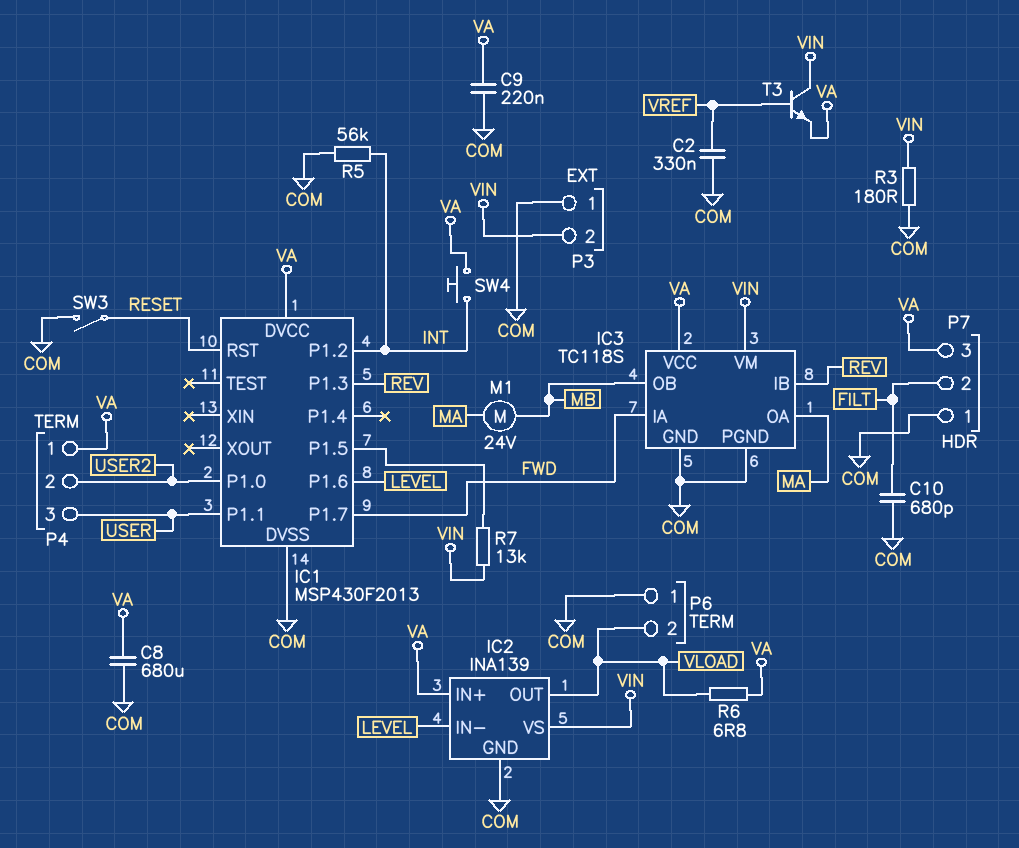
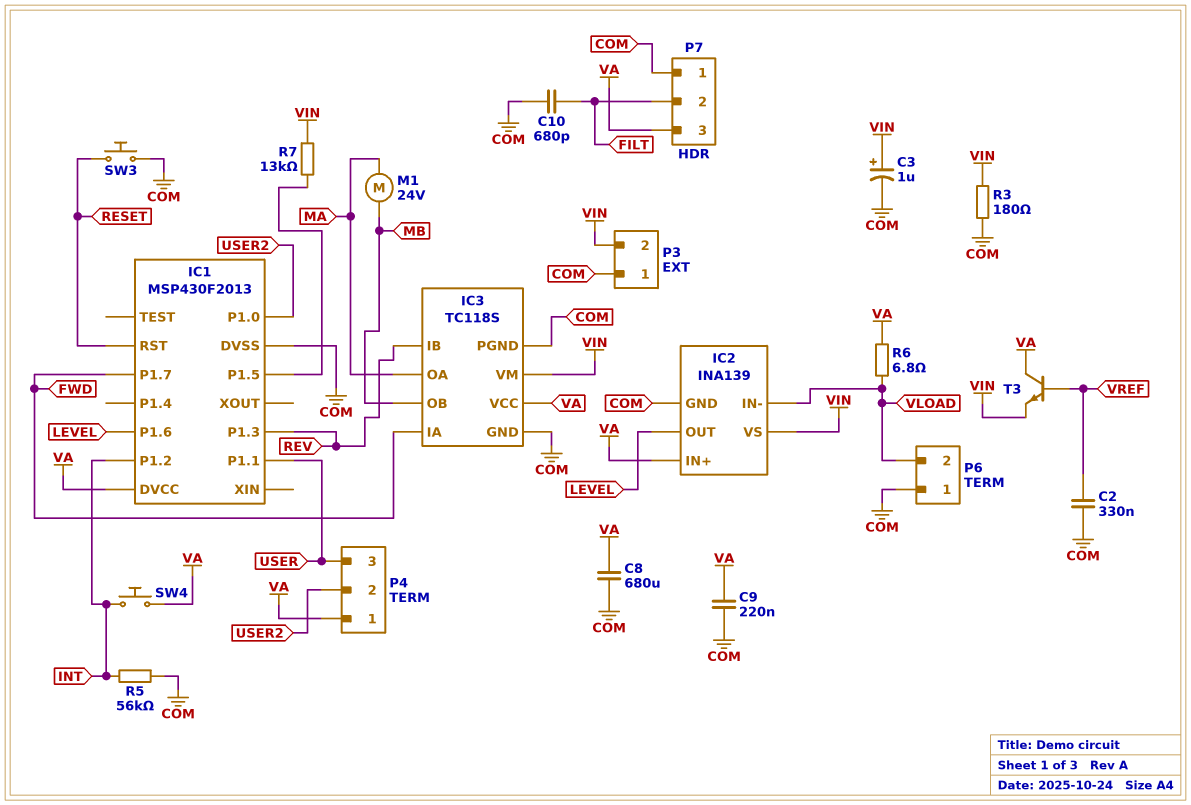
C3: none -> 1uF (plus VIN, minus COM)
IC2 pin IN-: LEVEL -> VLOAD
IC2 pin OUT: VLOAD -> LEVEL
SW3: switch (COM, RESET) -> button (COM, RESET)
T3: NPN (B VREF, C VIN, E VA) -> NPN (B VREF, C VA, E VIN)

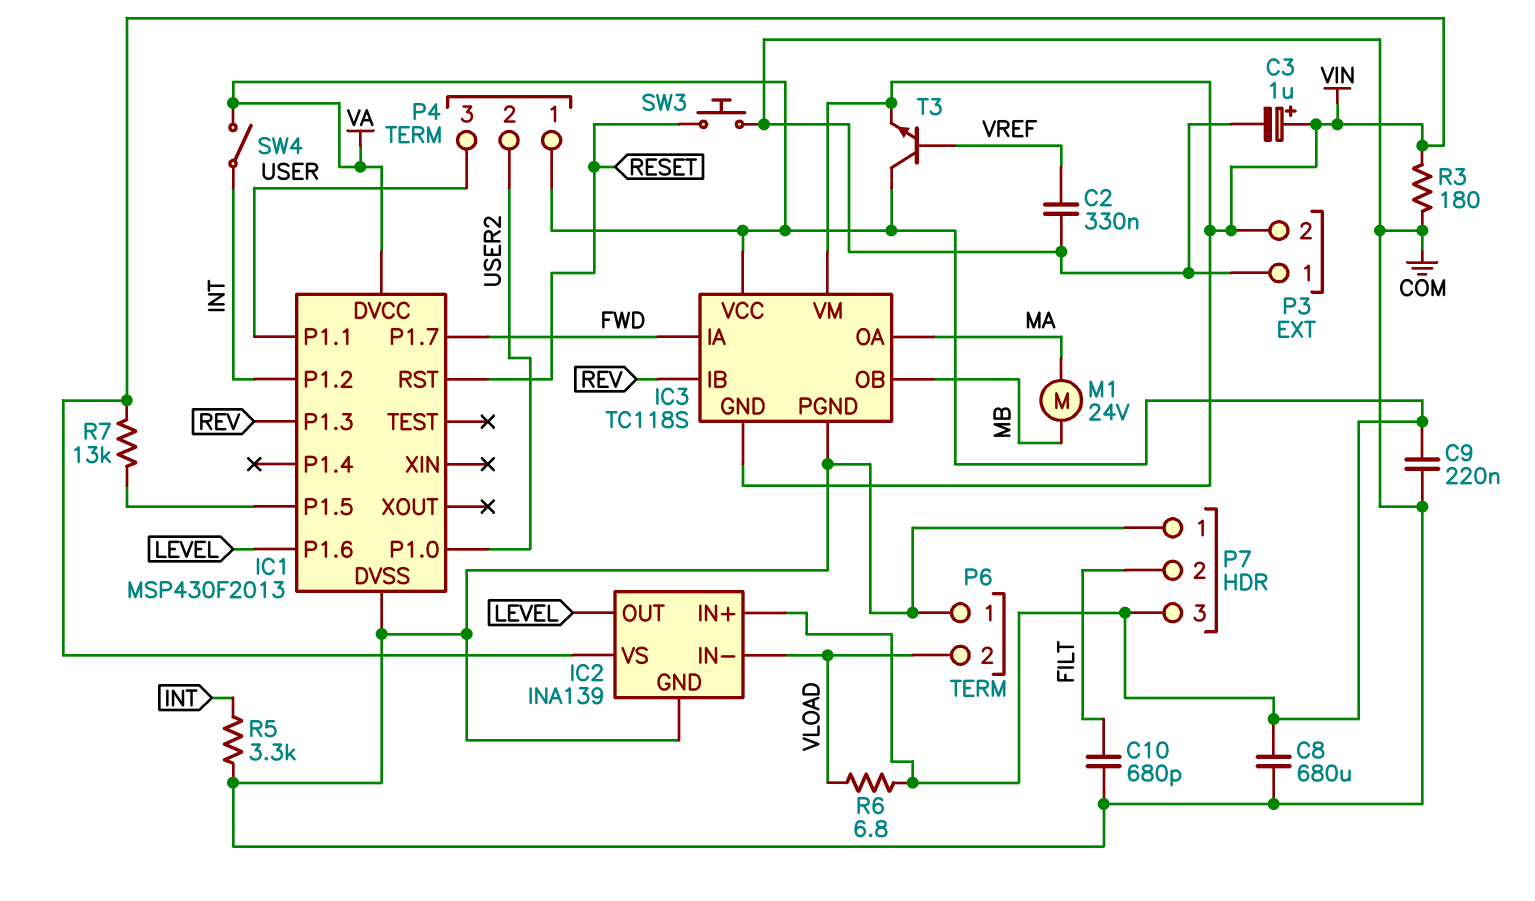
IC3 pin GND: COM -> VIN
R5: 56k (COM, INT) -> 3.3k (COM, INT)
SW4: button (INT, VA) -> switch (INT, VA)

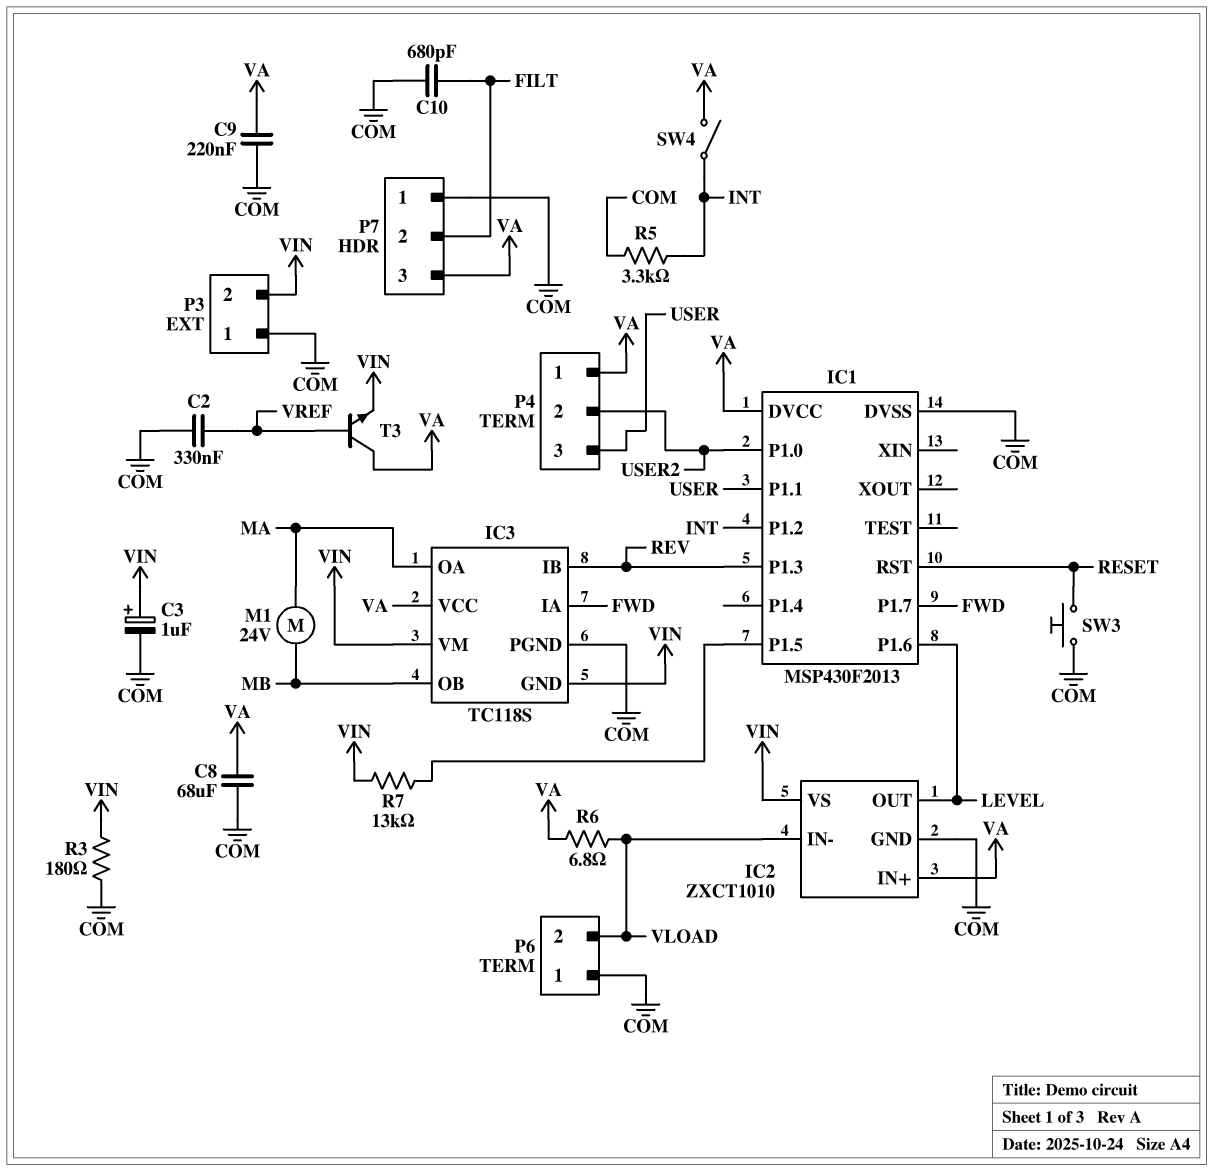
C8: 680uF (COM, VA) -> 68uF (COM, VA)
IC2: INA139 -> ZXCT1010

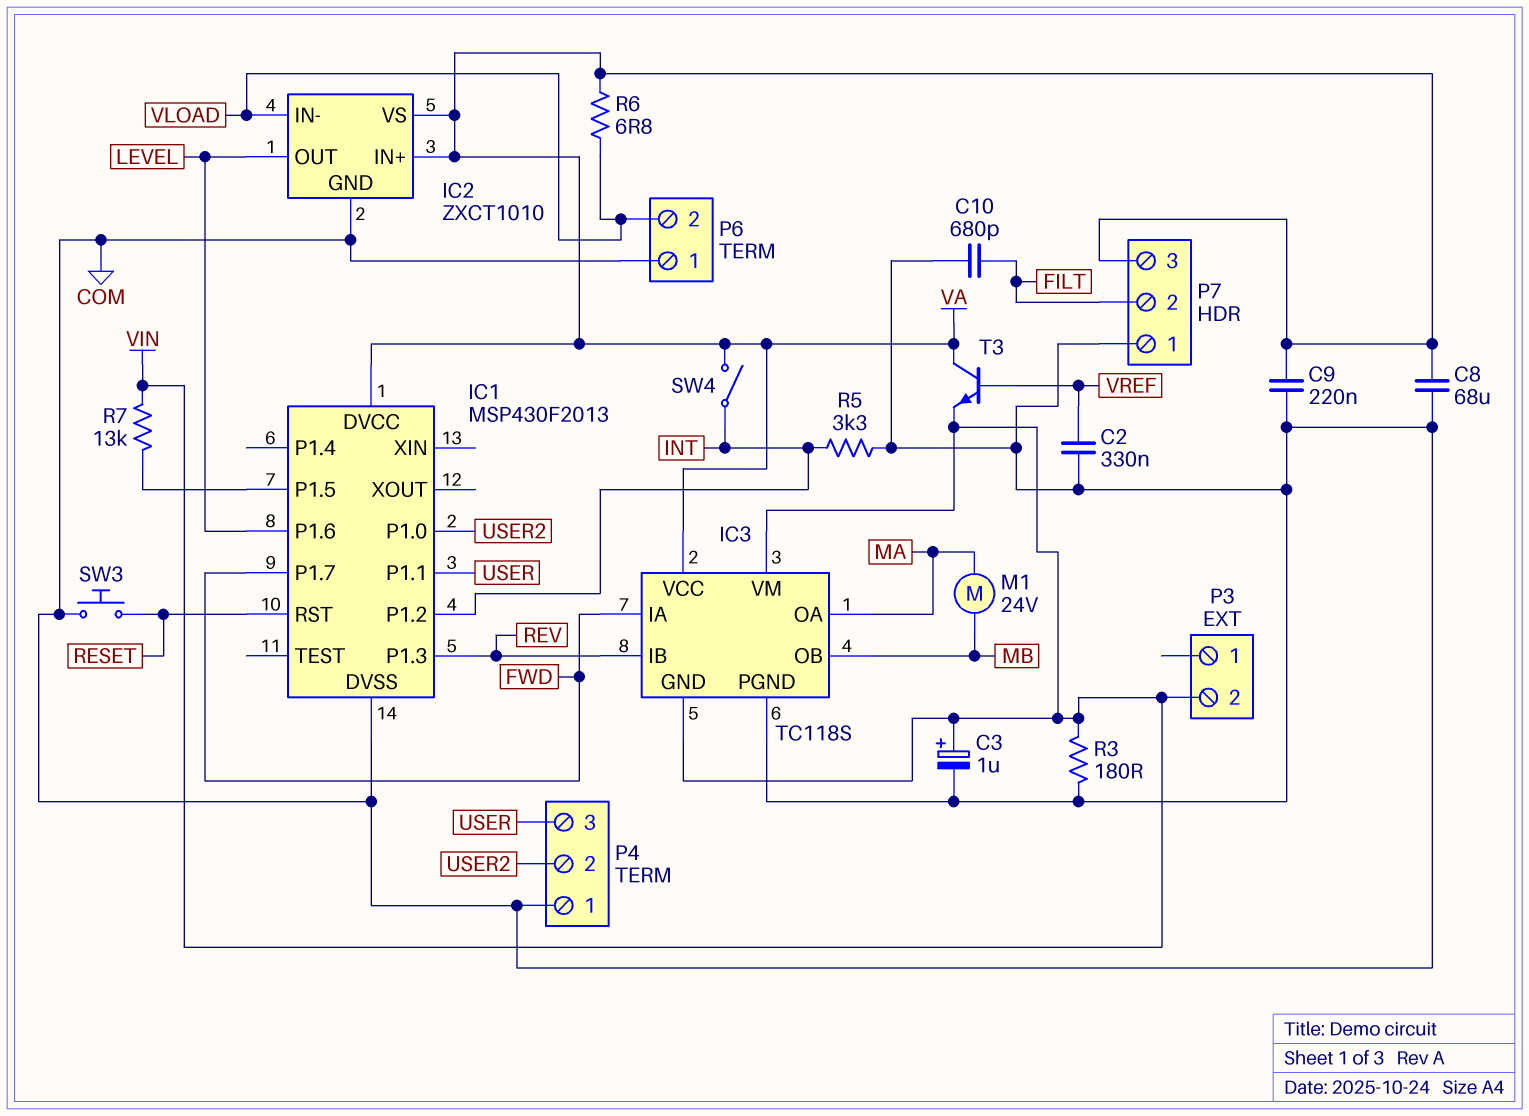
IC2 pin VS: VIN -> VA
P3 pin 1: COM -> none
P4 pin 1: VA -> COM

